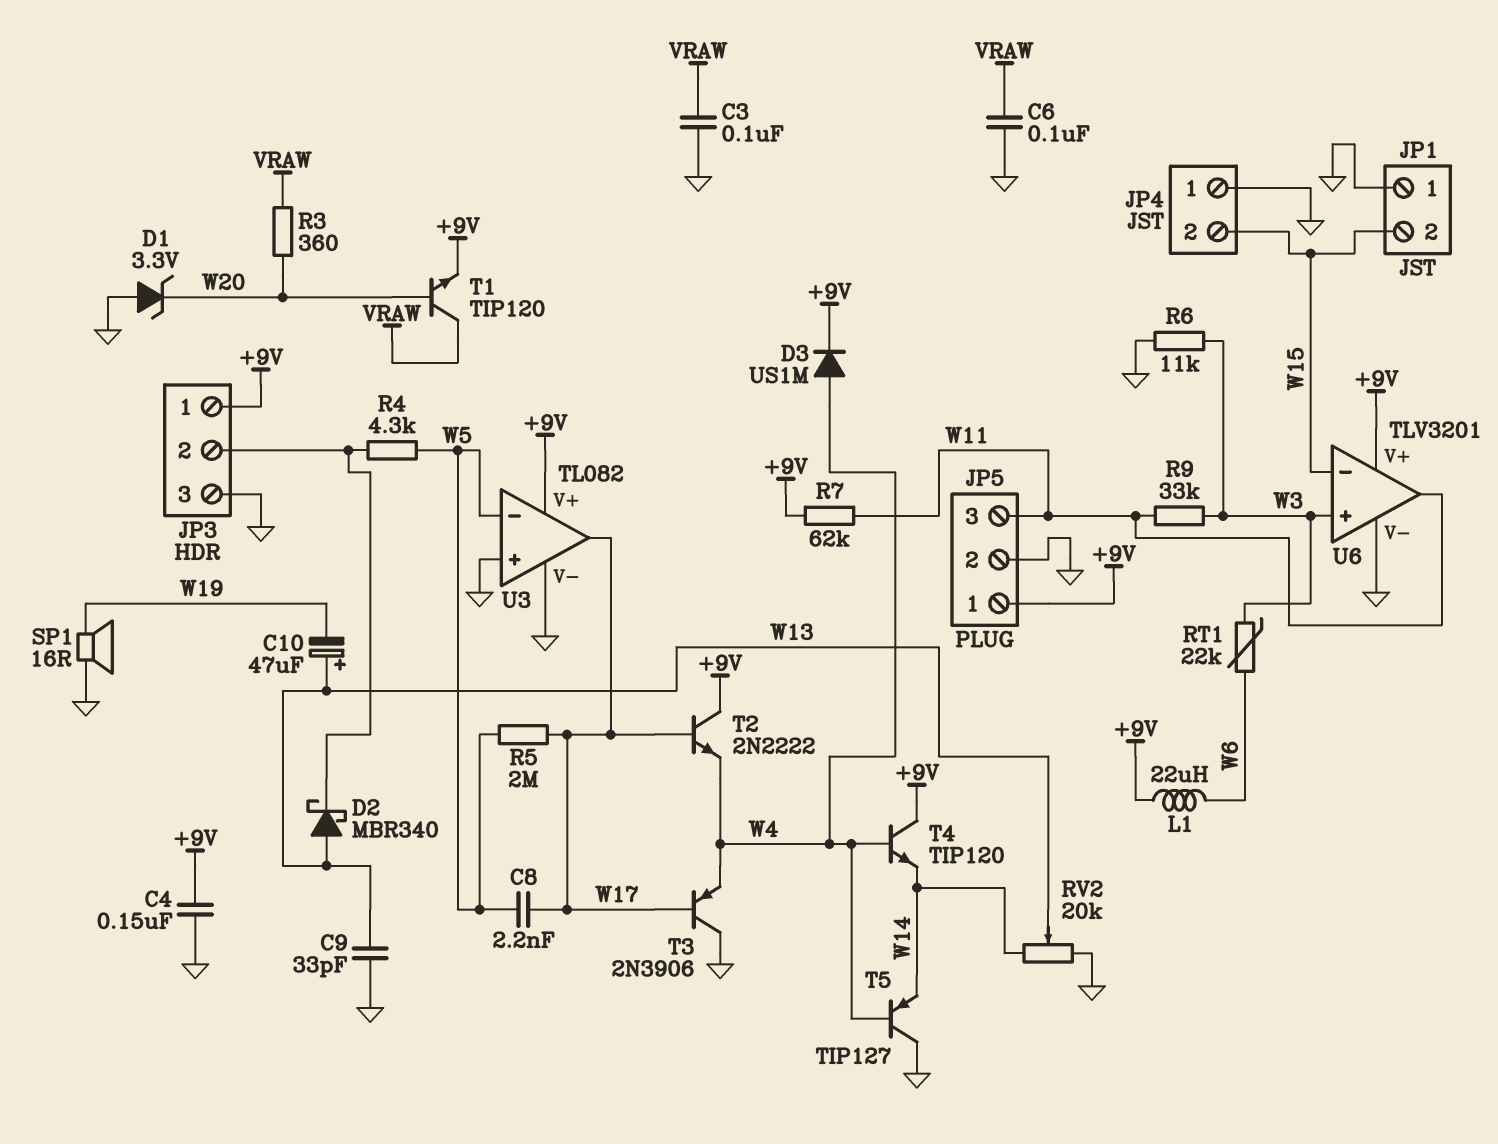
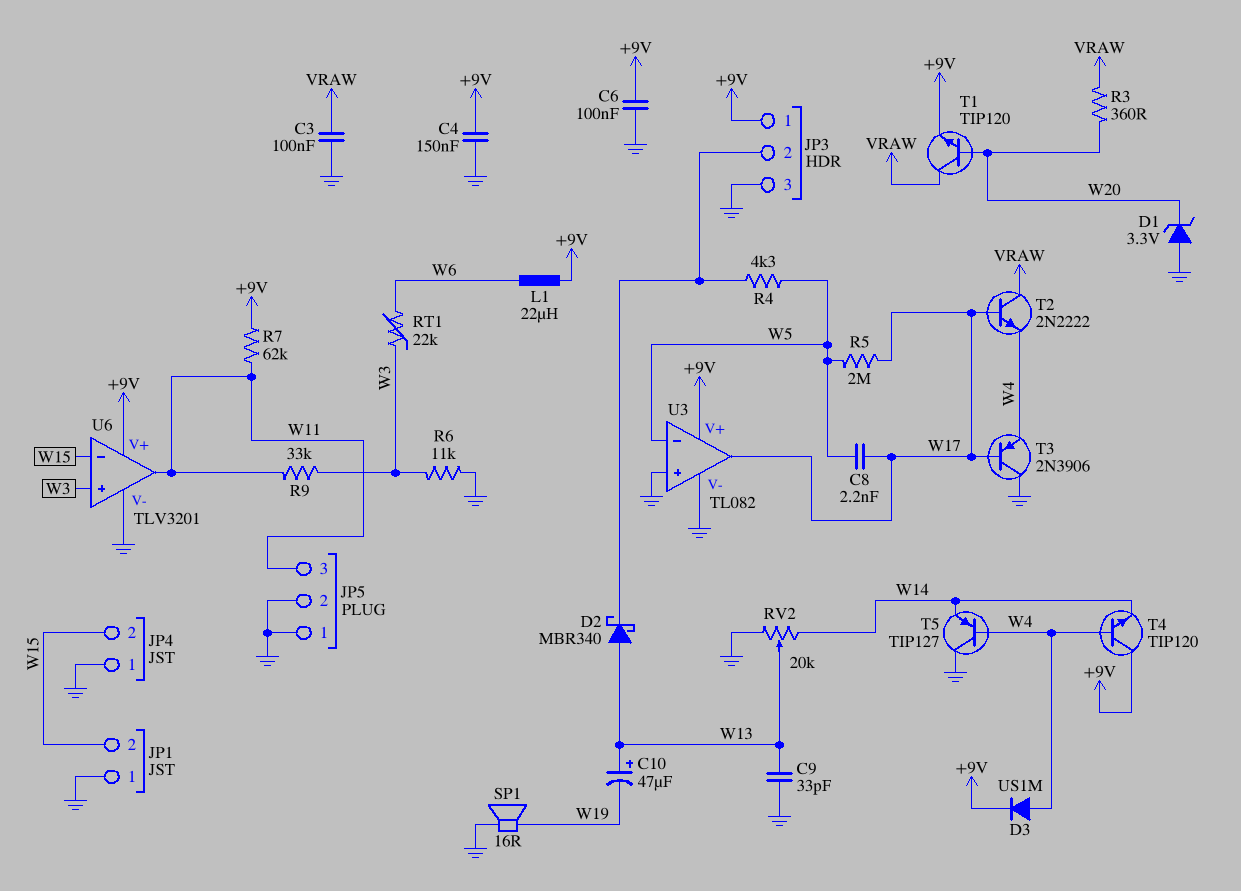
C6: 100nF (GND, VRAW) -> 100nF (+9V, GND)
JP5 pin 1: +9V -> GND
T2: NPN 2N2222 (B W17, C +9V, E W4) -> NPN 2N2222 (B W17, C VRAW, E W4)

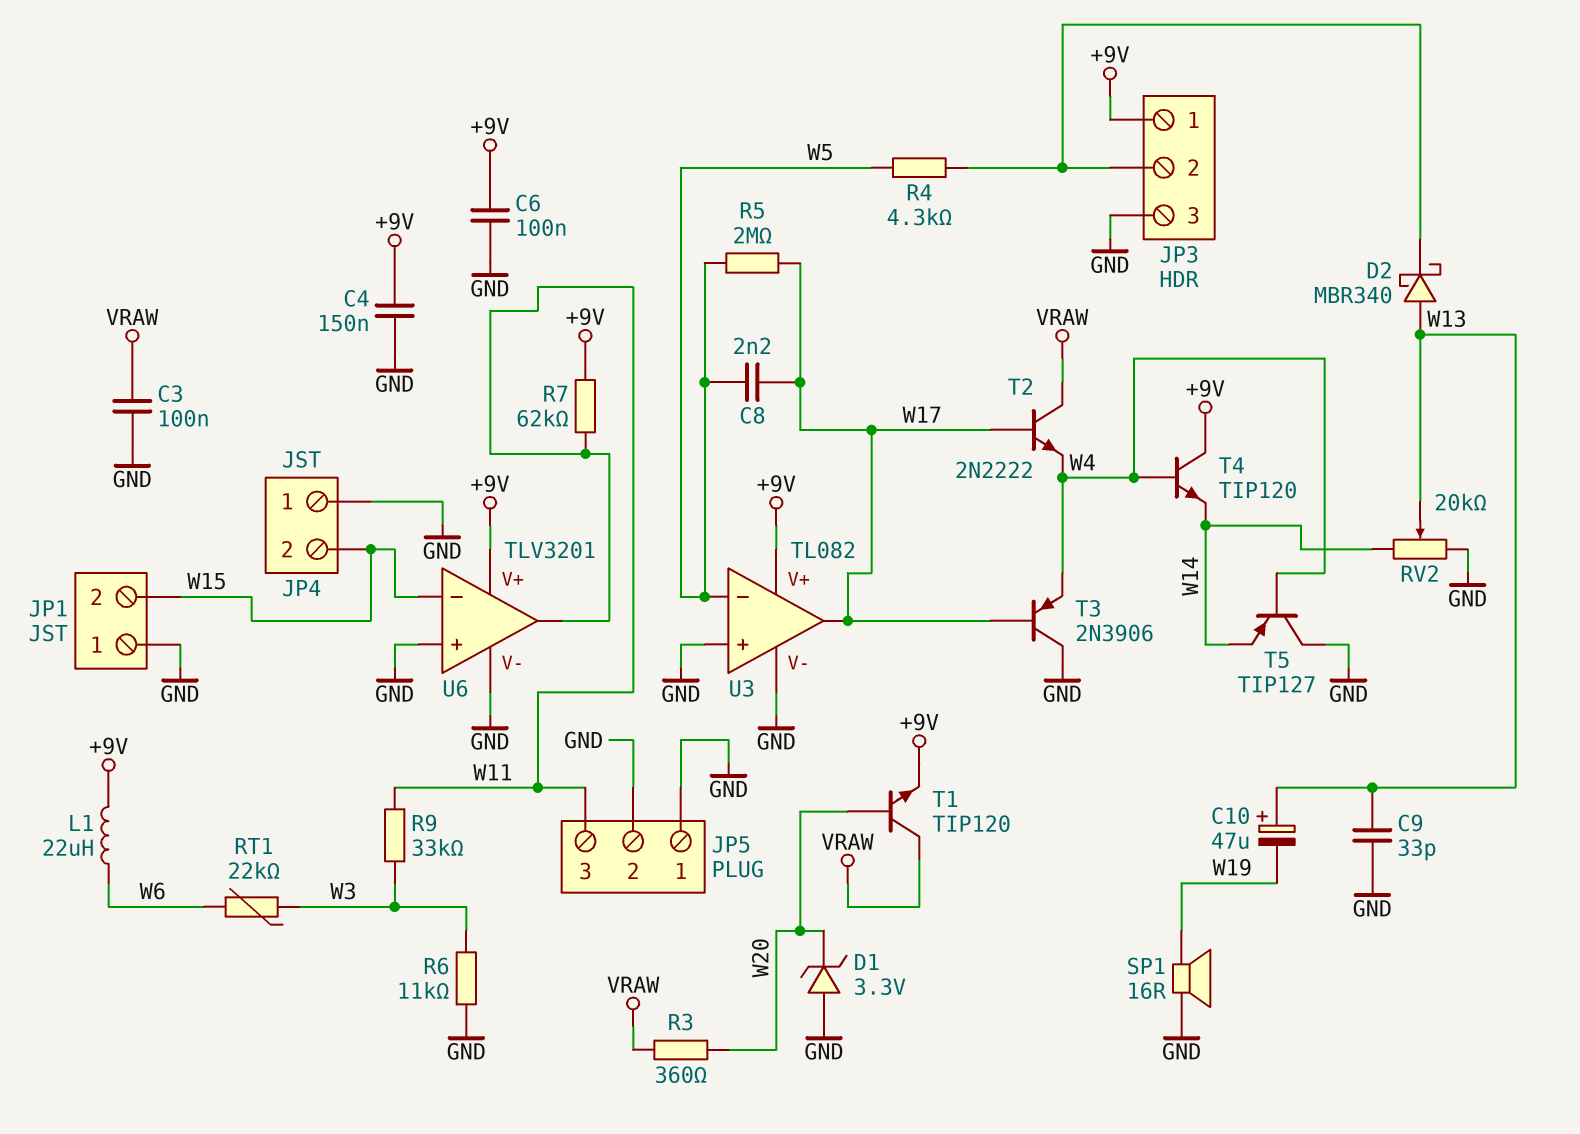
D3: diode US1M (A W4, K +9V) -> none
U6 pin in+: W3 -> GND

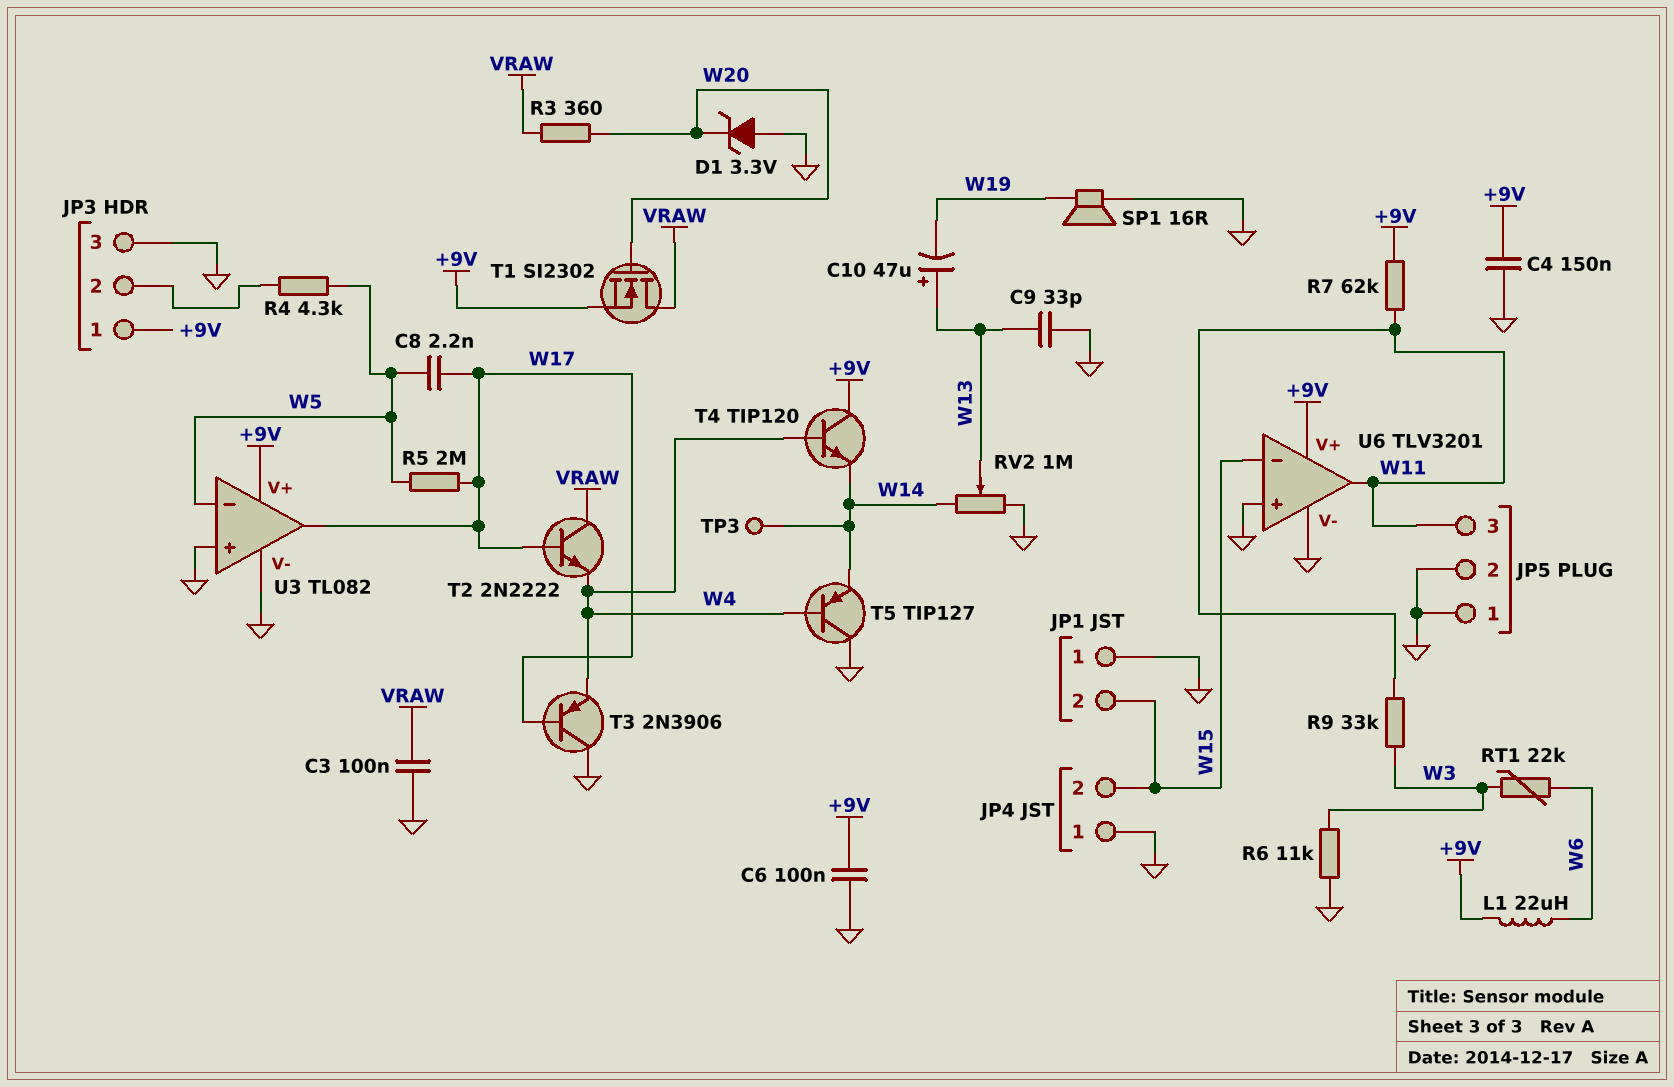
D2: schottky MBR340 (A W13, K JP3/2) -> none
RV2: 20k (GND, W14, wiper W13) -> 1M (GND, W14, wiper W13)
T1: NPN TIP120 (B W20, C VRAW, E +9V) -> NMOS SI2302 (G W20, D VRAW, S +9V)
TP3: none -> test point (W14)

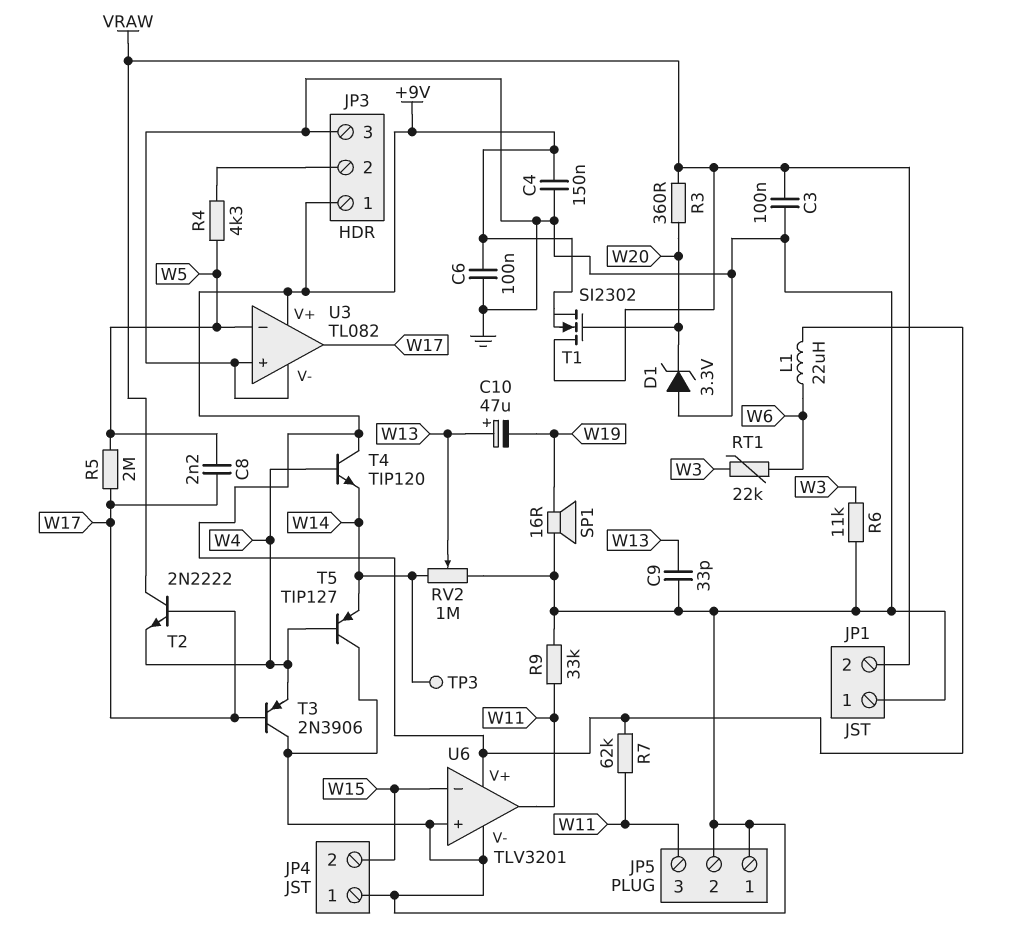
JP1 pin 2: W15 -> VRAW
R9: 33k (W3, W11) -> 33k (GND, W11)

